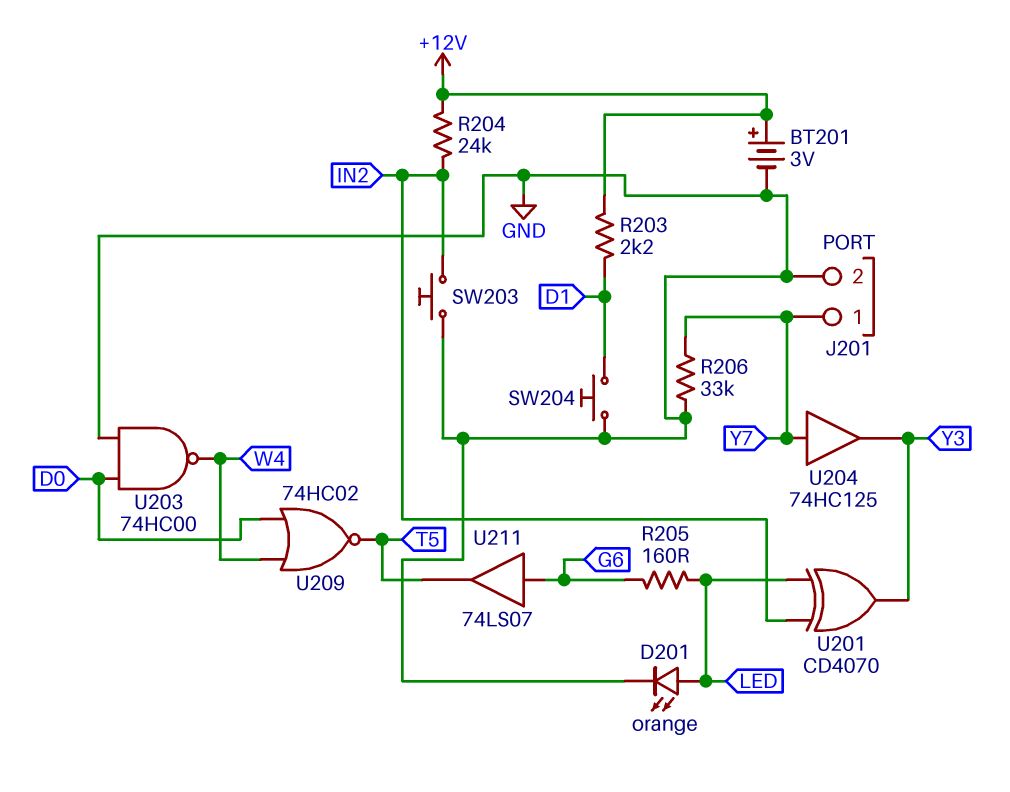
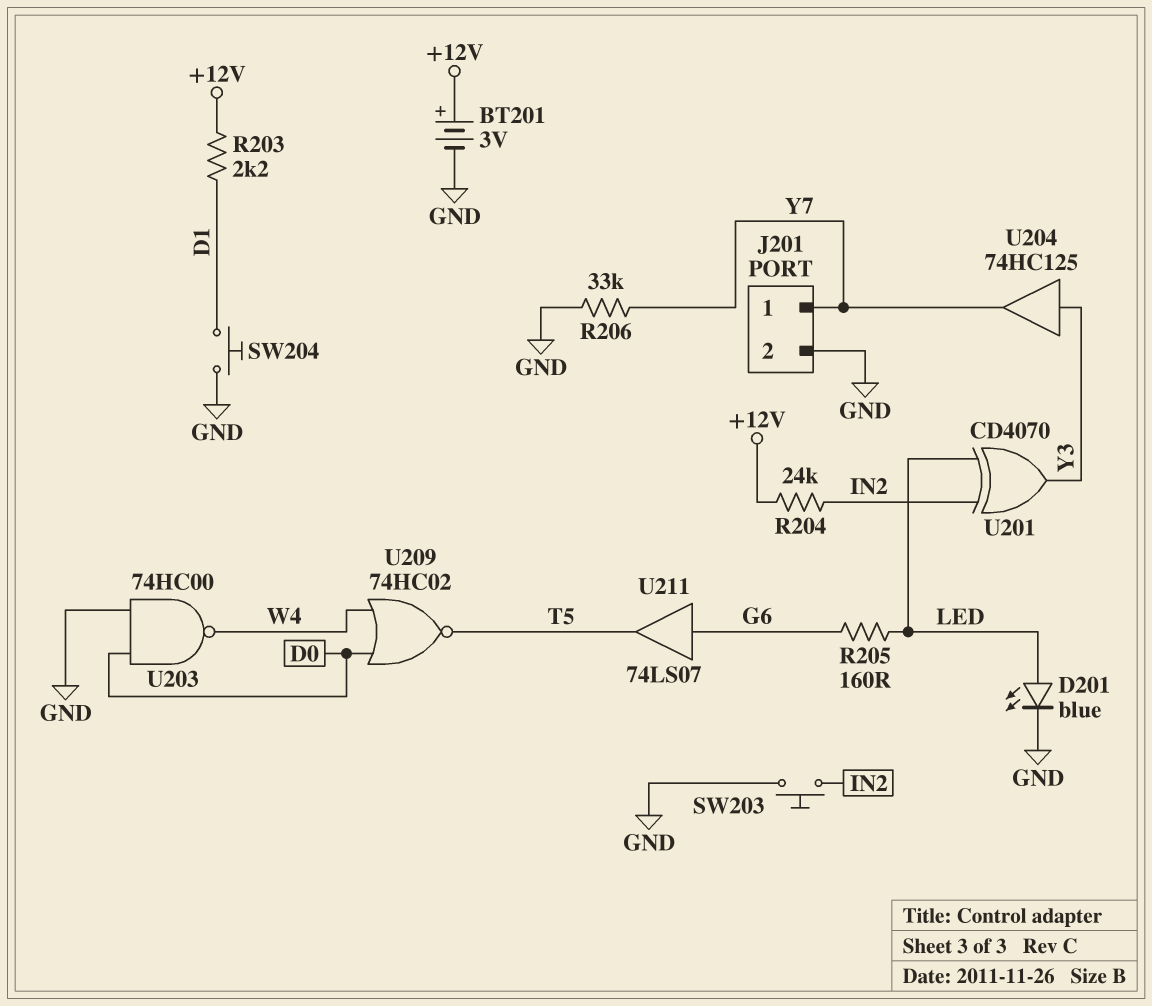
D201: LED orange (A LED, K GND) -> LED blue (A LED, K GND)
U204: buffer 74HC125 (in Y7, out Y3) -> buffer 74HC125 (in Y3, out Y7)

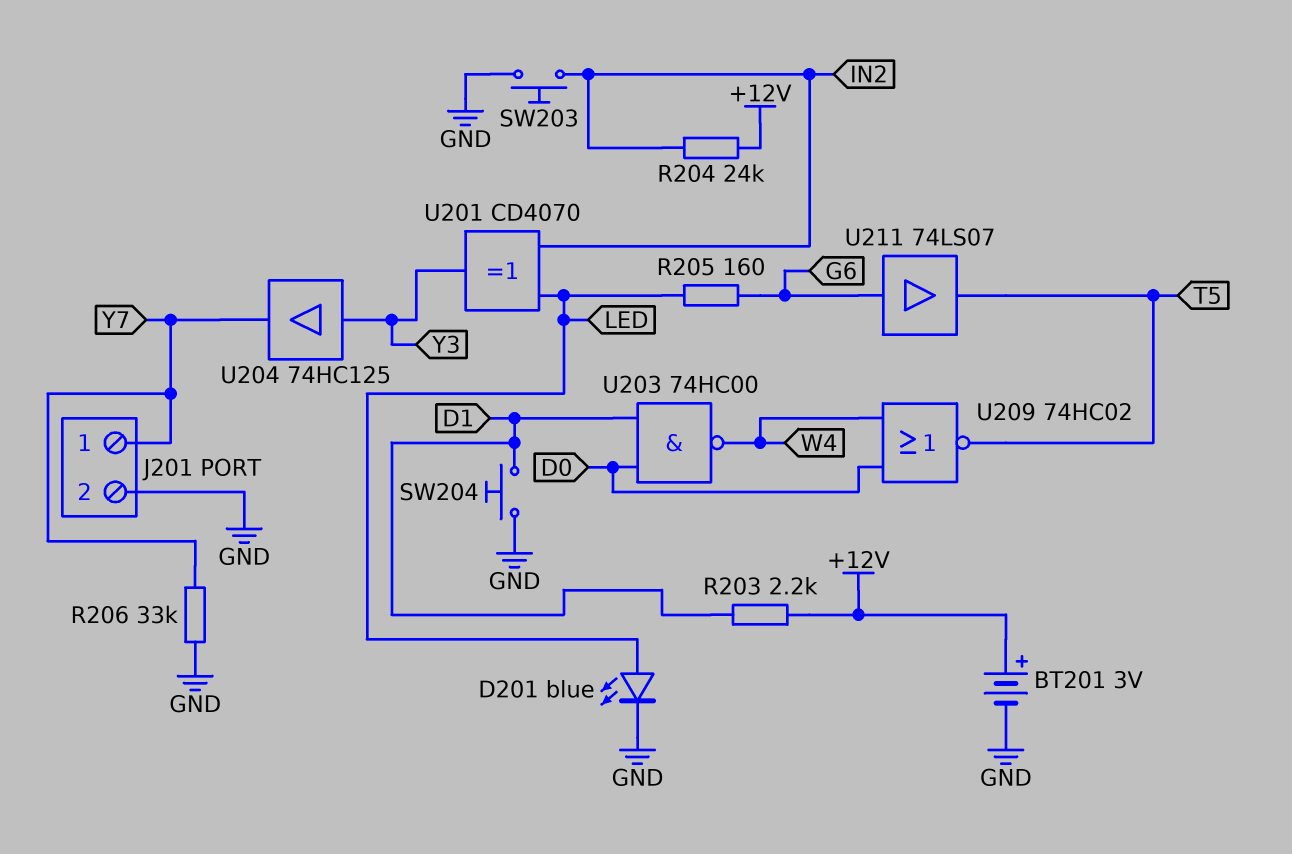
U203: NAND 74HC00 (in D0, in GND, out W4) -> NAND 74HC00 (in D0, in D1, out W4)

